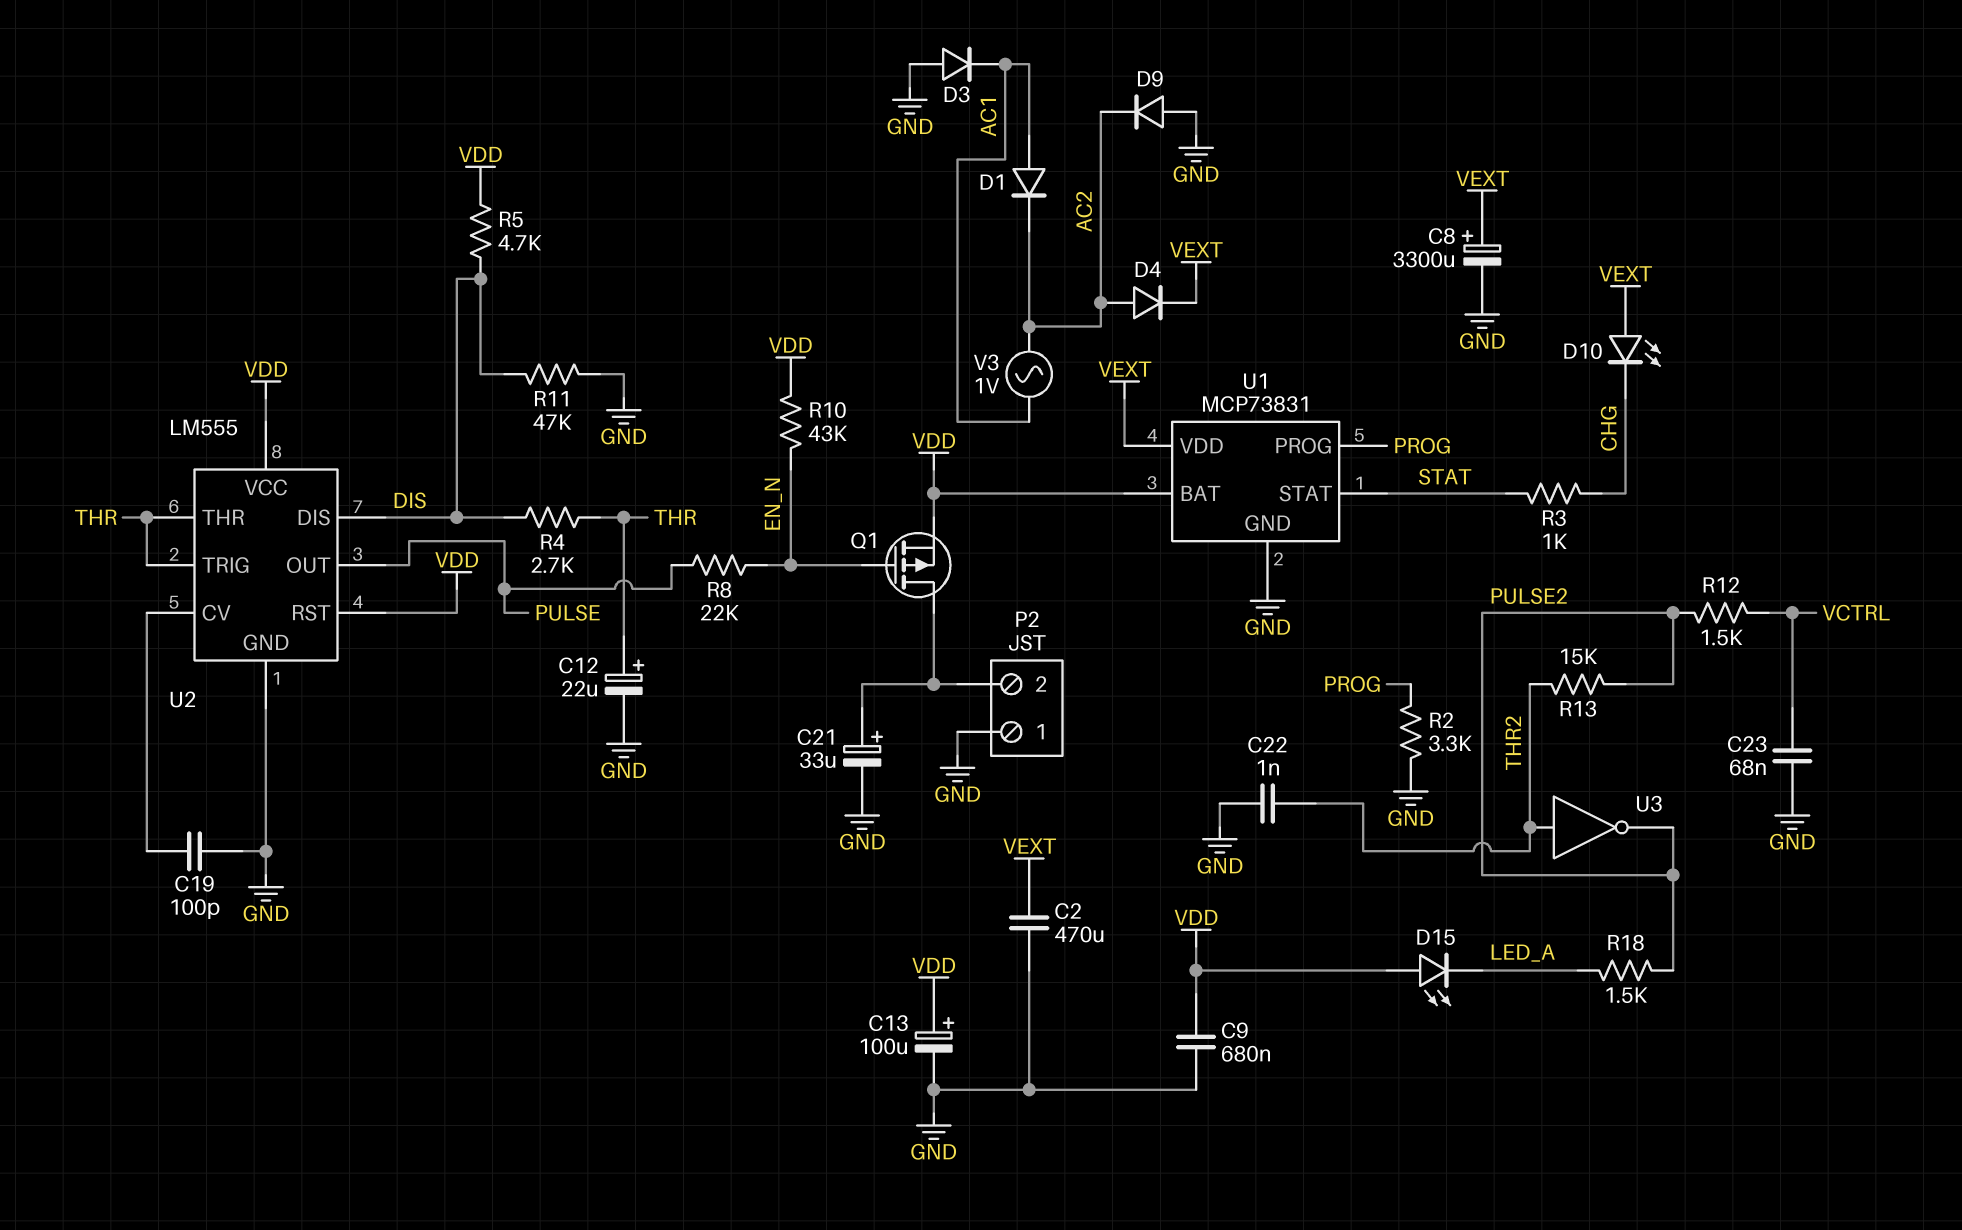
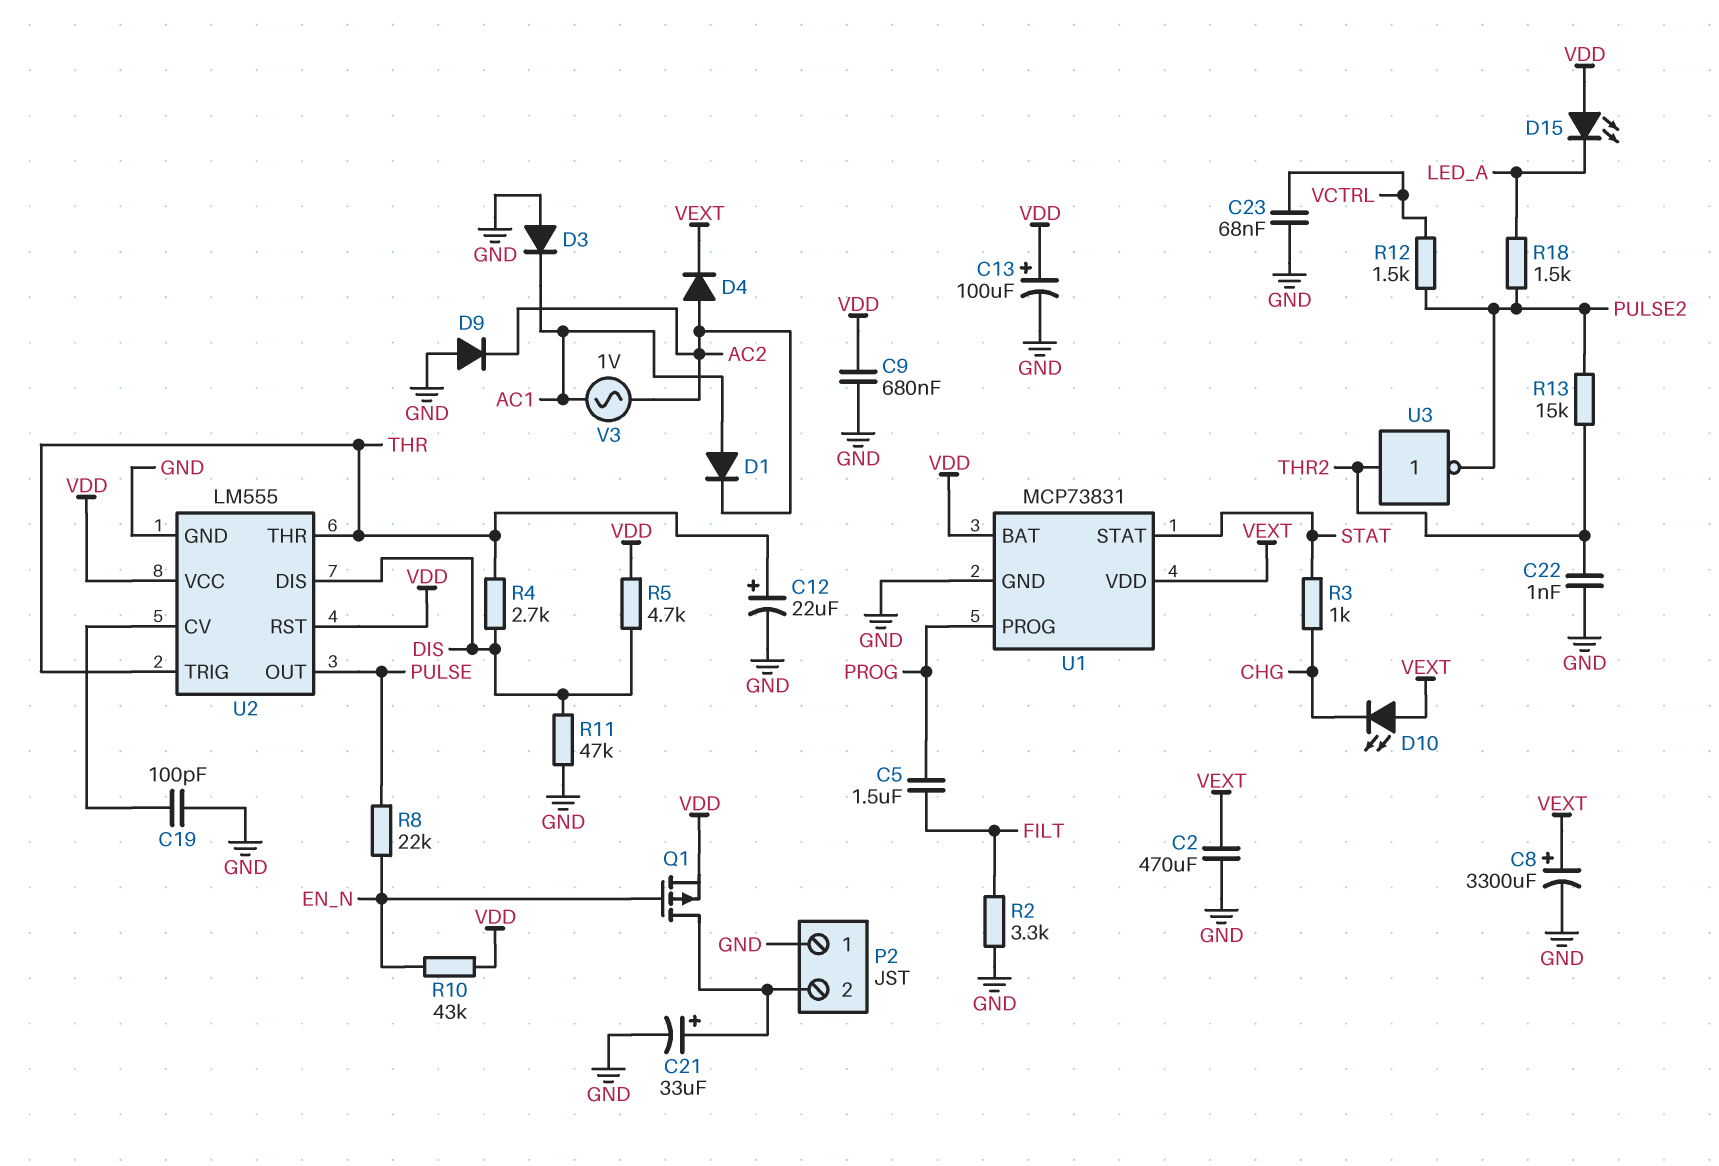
C5: none -> 1.5uF (FILT, PROG)
R2: 3.3k (GND, PROG) -> 3.3k (FILT, GND)

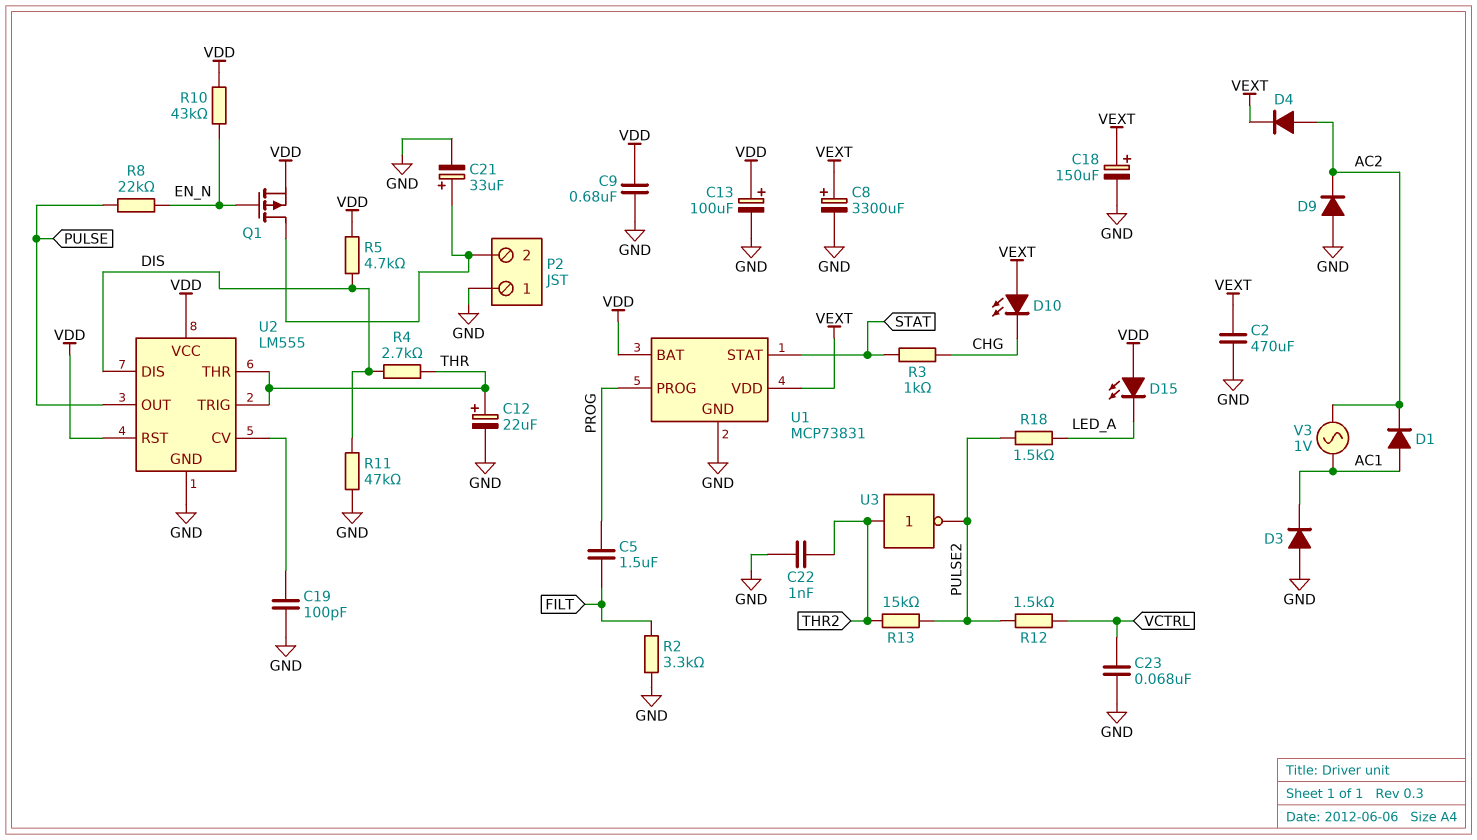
C18: none -> 150uF (plus VEXT, minus GND)

